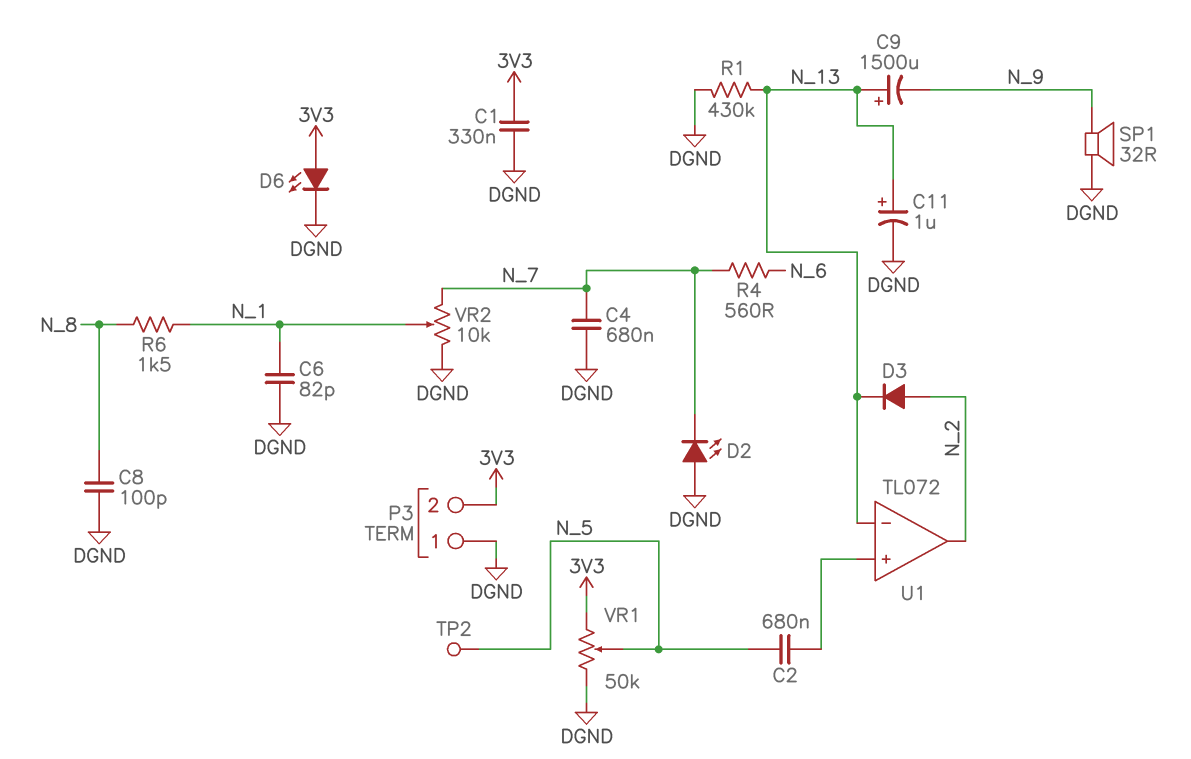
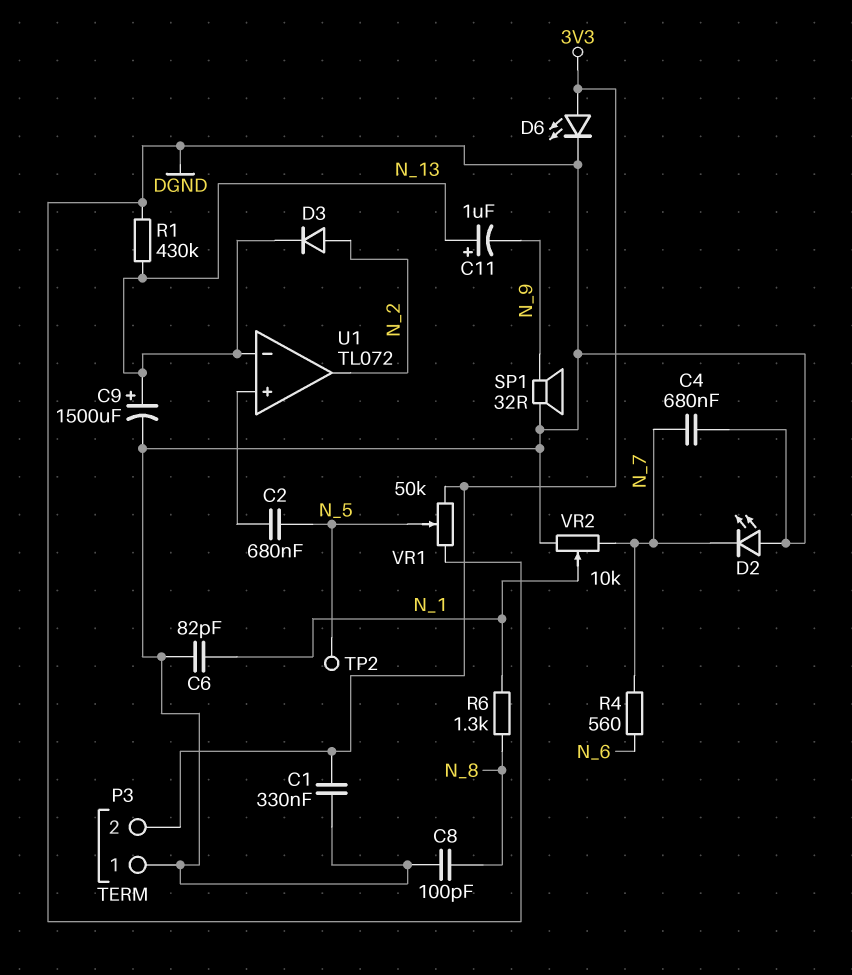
C9: 1500uF (plus N_13, minus N_9) -> 1500uF (plus N_13, minus DGND)
C11: 1uF (plus N_13, minus DGND) -> 1uF (plus N_13, minus N_9)
R6: 1.5k (N_1, N_8) -> 1.3k (N_1, N_8)

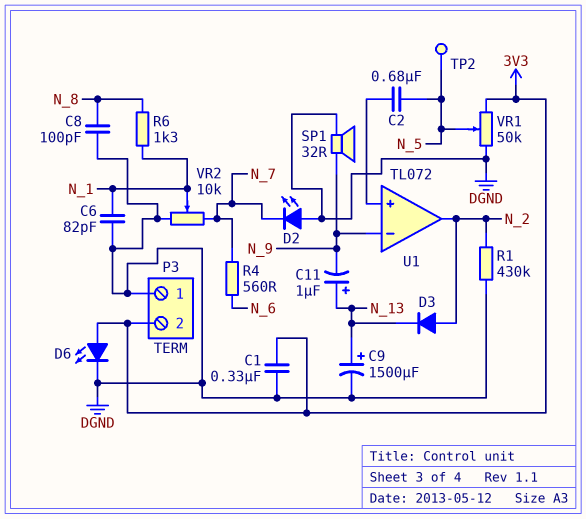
C4: 680nF (DGND, N_7) -> none
R1: 430k (DGND, N_13) -> 430k (DGND, N_2)
U1 pin in-: N_13 -> N_9

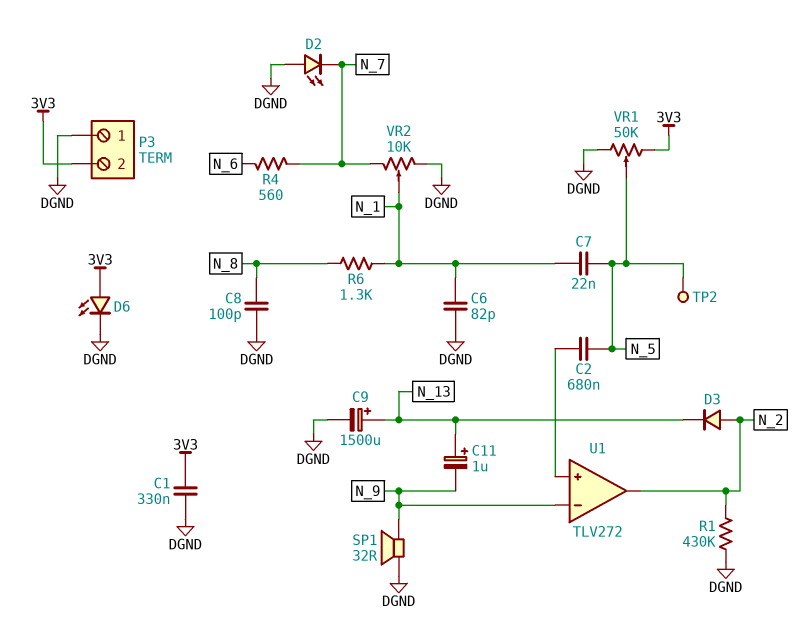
C7: none -> 22nF (N_1, N_5)
U1: TL072 -> TLV272

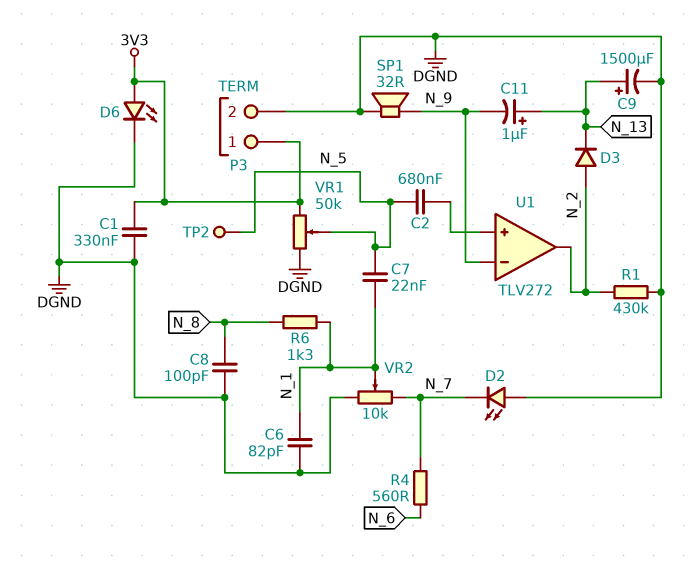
P3 pin 1: DGND -> 3V3
P3 pin 2: 3V3 -> DGND

